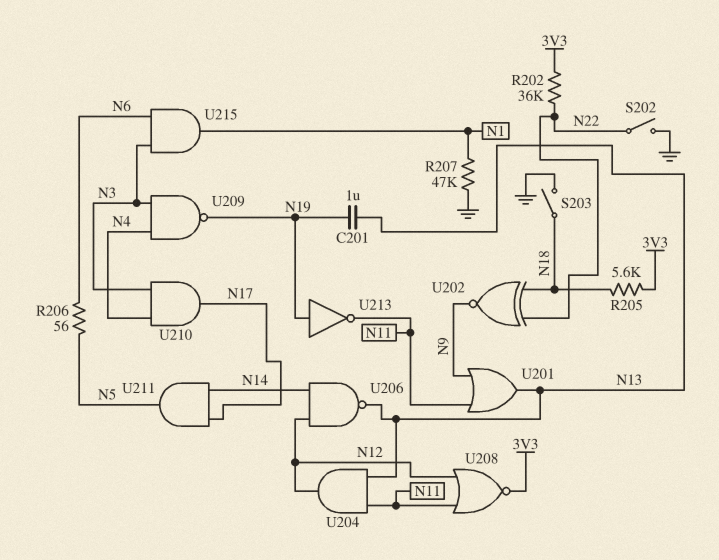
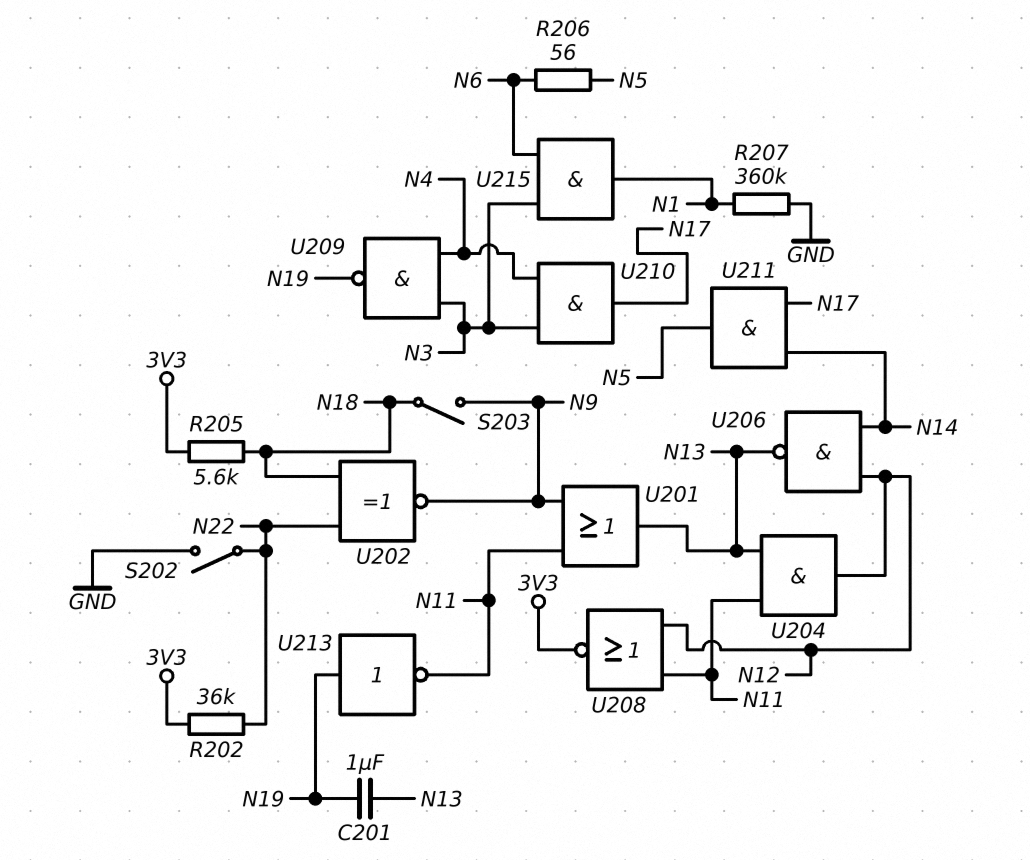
R207: 47k (GND, N1) -> 360k (GND, N1)
S203: switch (GND, N18) -> switch (N9, N18)

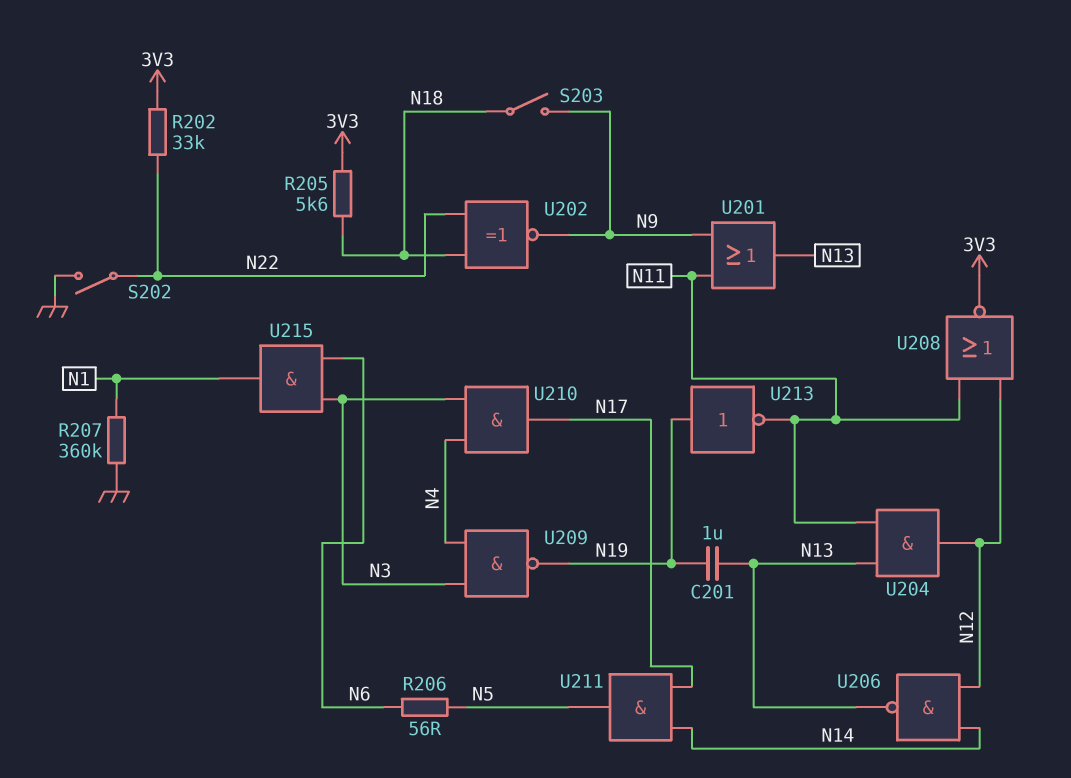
R202: 36k (3V3, N22) -> 33k (3V3, N22)

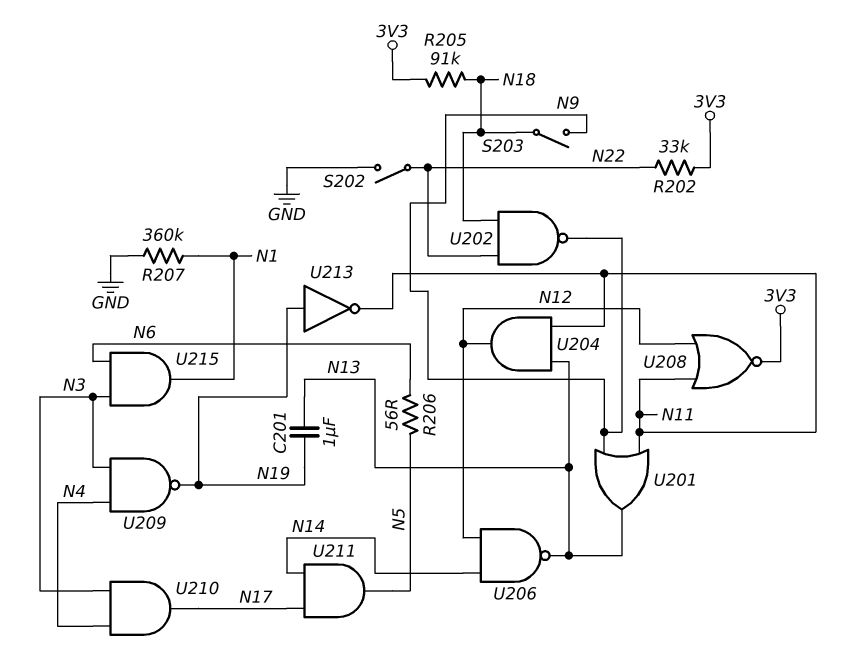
R205: 5.6k (3V3, N18) -> 91k (3V3, N18)
U202: XNOR (in N18, in N22, out N9) -> NAND (in N18, in N22, out N9)

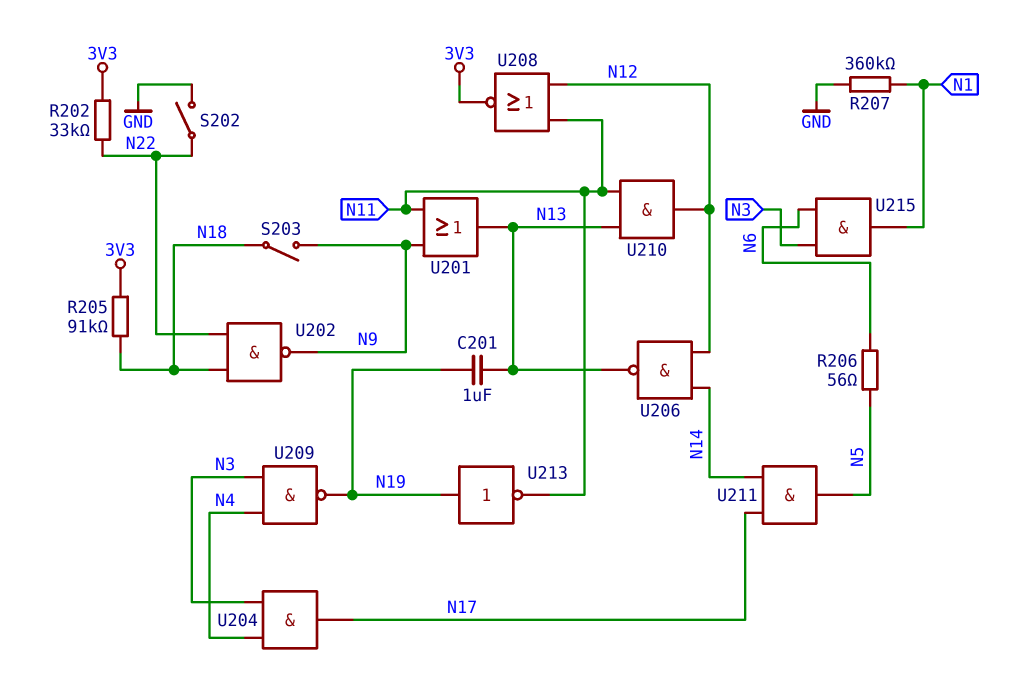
U204: AND (in N11, in N13, out N12) -> AND (in N3, in N4, out N17)
U210: AND (in N3, in N4, out N17) -> AND (in N11, in N13, out N12)

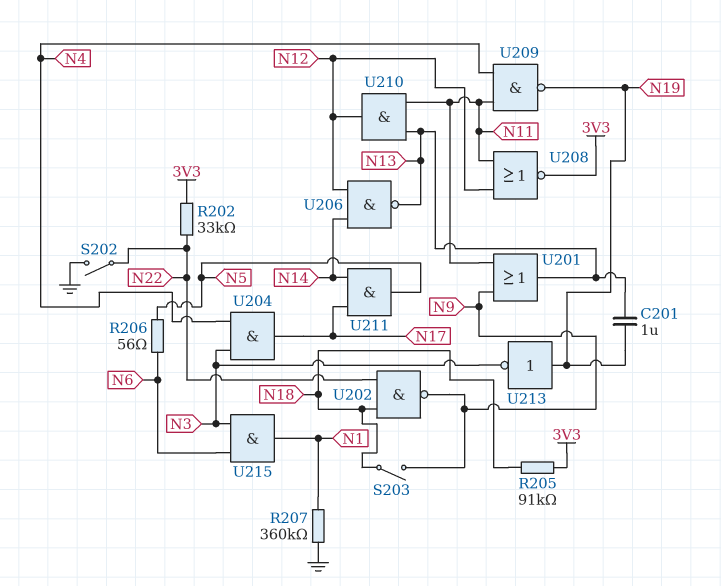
U209: NAND (in N3, in N4, out N19) -> NAND (in N4, in N11, out N19)
U213: NOT (in N19, out N11) -> NOT (in N19, out N3)

